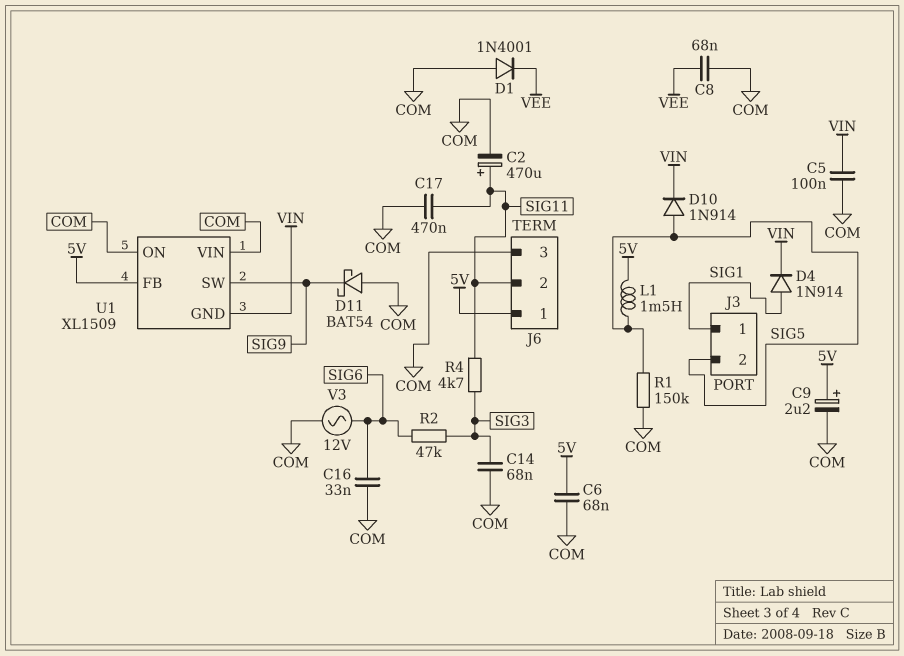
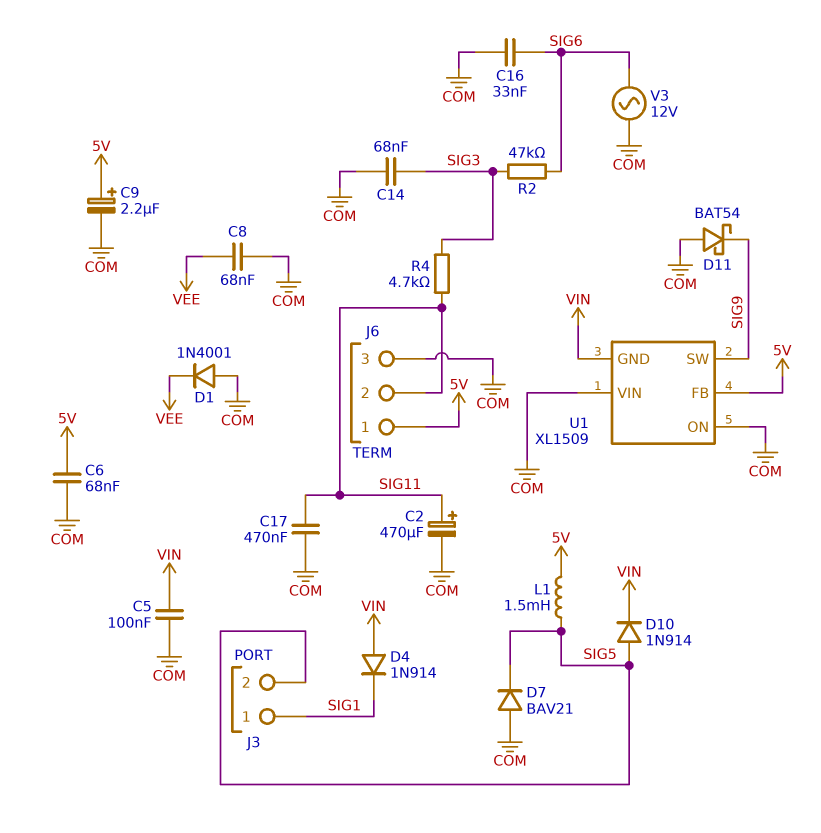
D4: diode 1N914 (A SIG1, K VIN) -> diode 1N914 (A VIN, K SIG1)
D7: none -> diode BAV21 (A COM, K SIG5)
R1: 150k (COM, SIG5) -> none

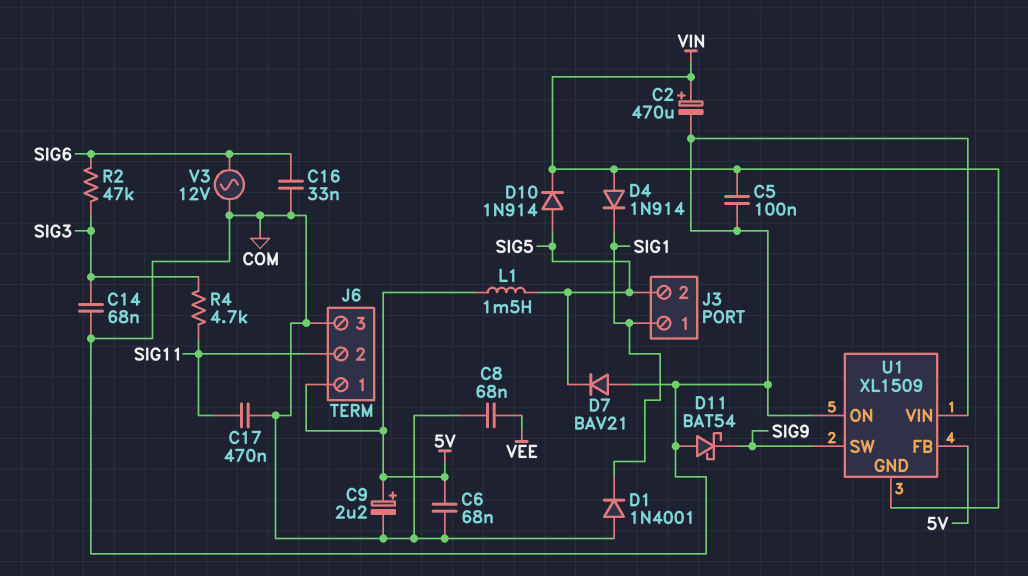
C2: 470uF (plus SIG11, minus COM) -> 470uF (plus VIN, minus COM)
D1: diode 1N4001 (A COM, K VEE) -> diode 1N4001 (A COM, K SIG1)

